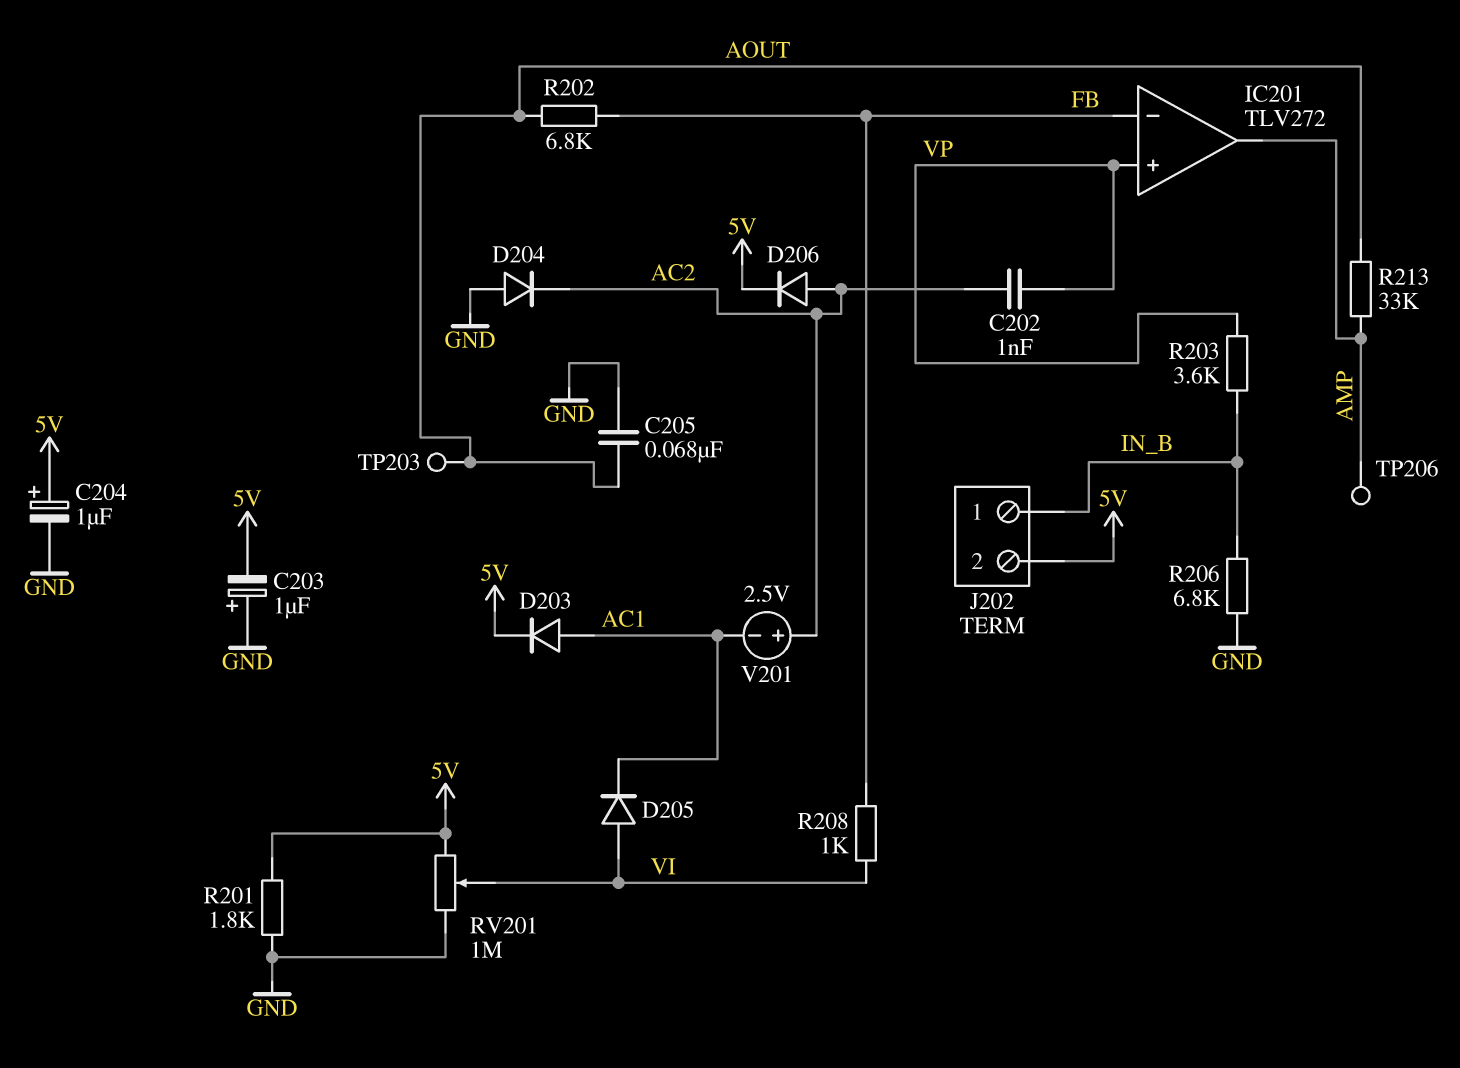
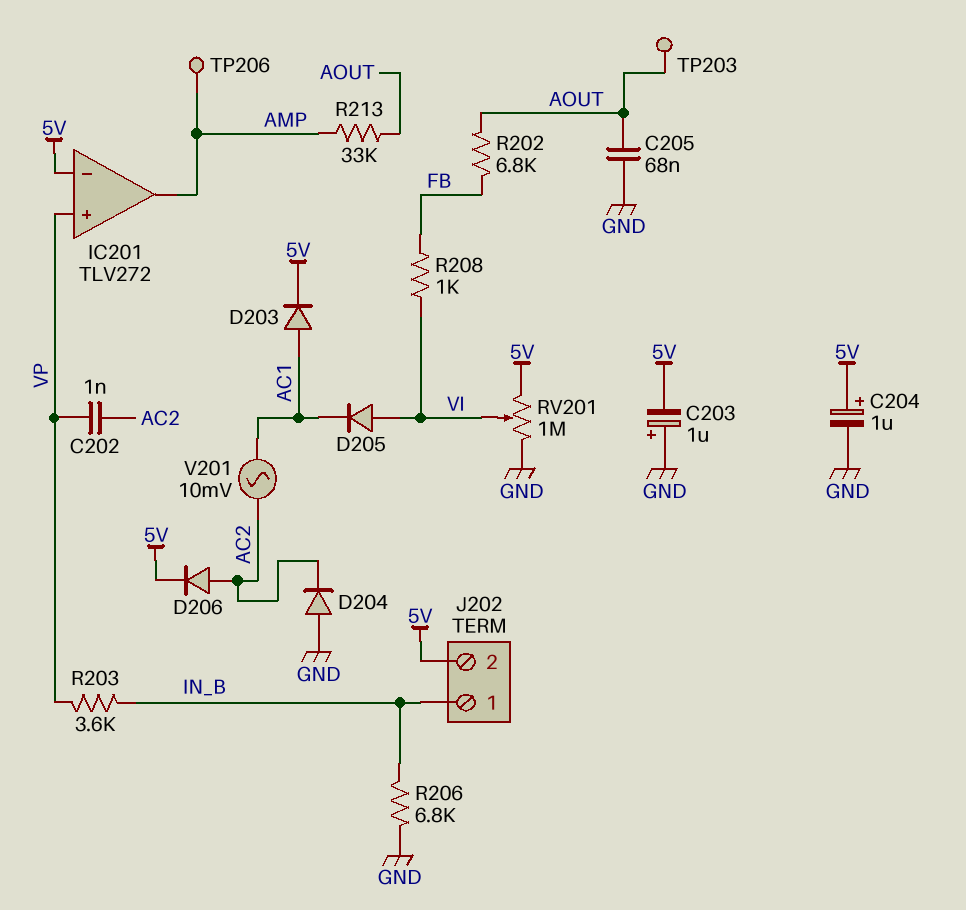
IC201 pin in-: FB -> 5V
R201: 1.8k (5V, GND) -> none
V201: 2.5V (plus AC2, minus AC1) -> AC 10mV (AC1, AC2)

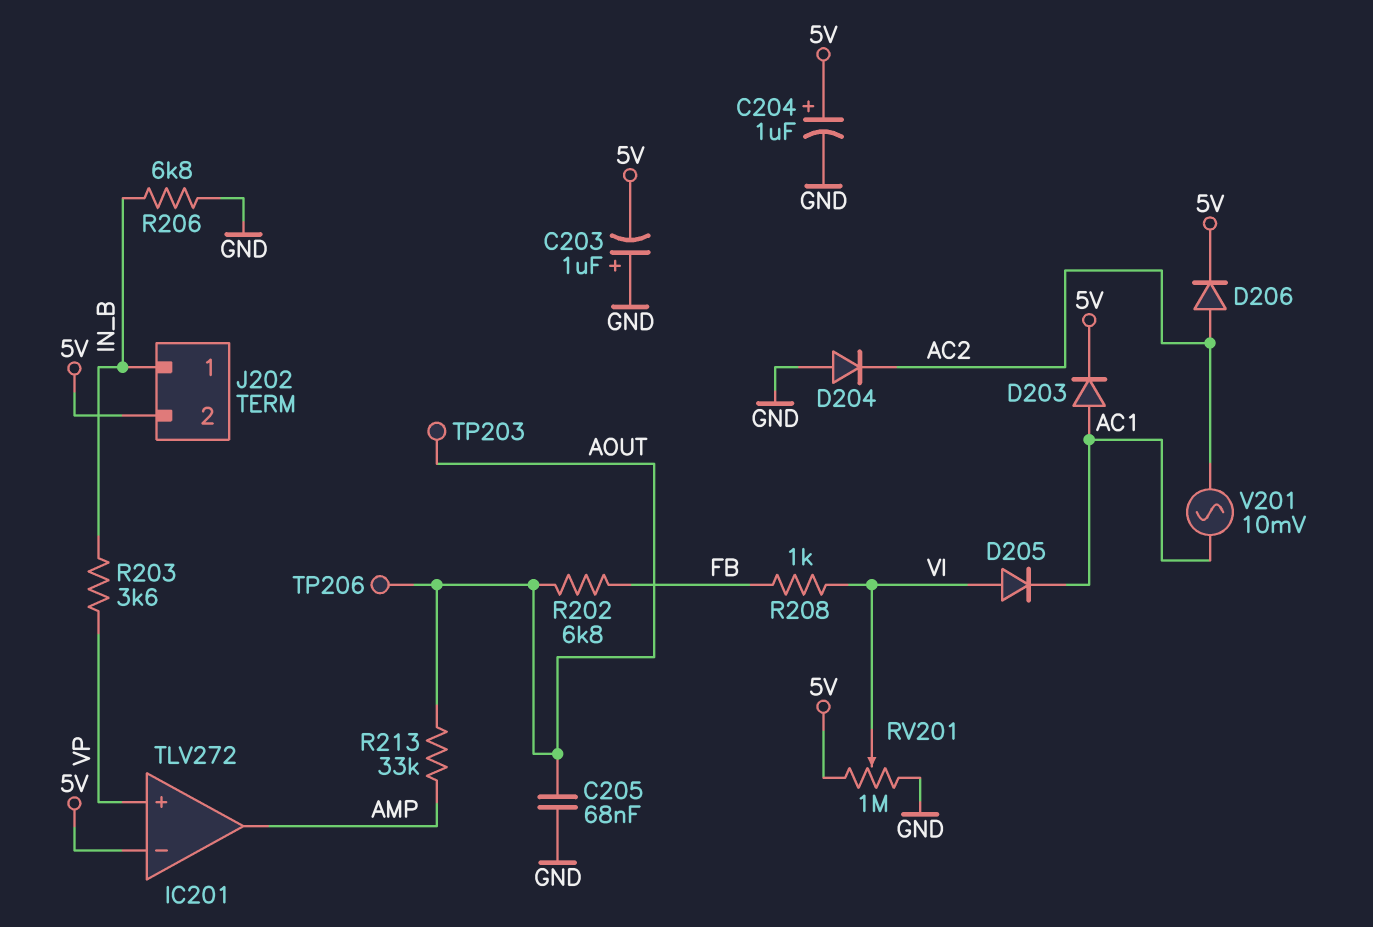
C202: 1nF (AC2, VP) -> none
TP206: test point (AMP) -> test point (AOUT)

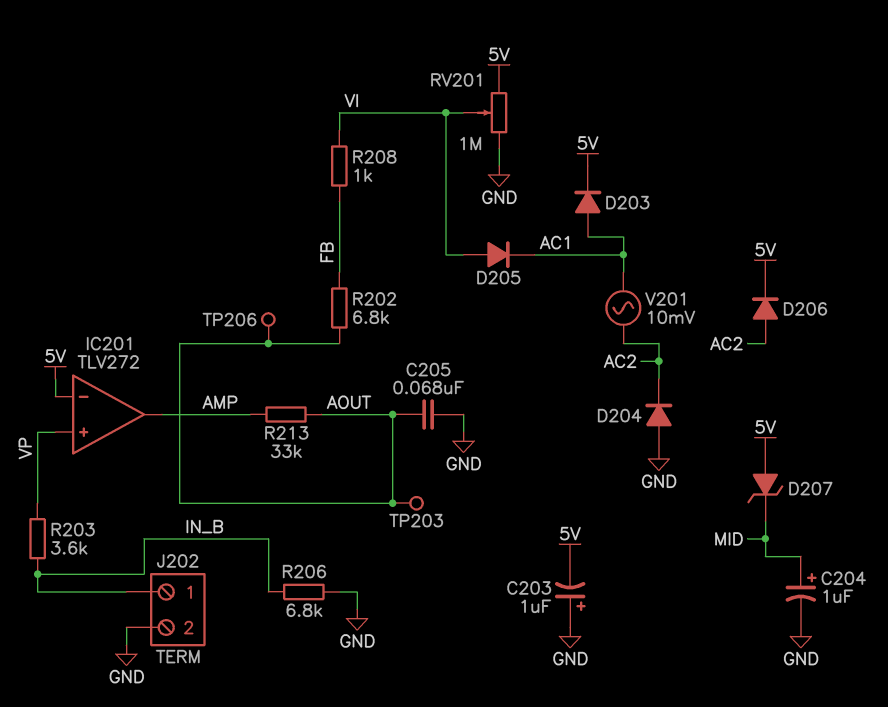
C204: 1uF (plus 5V, minus GND) -> 1uF (plus MID, minus GND)
D207: none -> zener (A 5V, K MID)
J202 pin 2: 5V -> GND

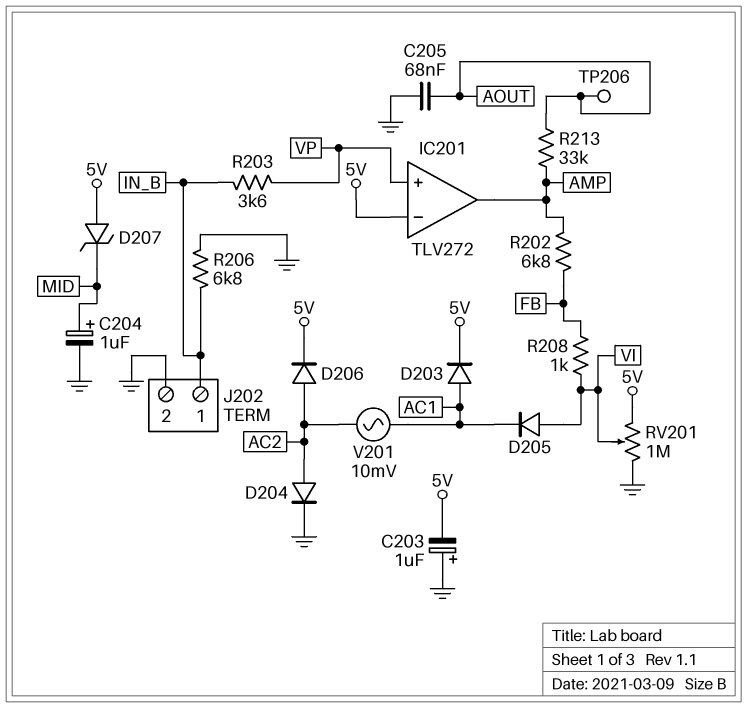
D204: diode (A GND, K AC2) -> diode (A AC2, K GND)
R202: 6.8k (AOUT, FB) -> 6.8k (AMP, FB)
TP203: test point (AOUT) -> none

